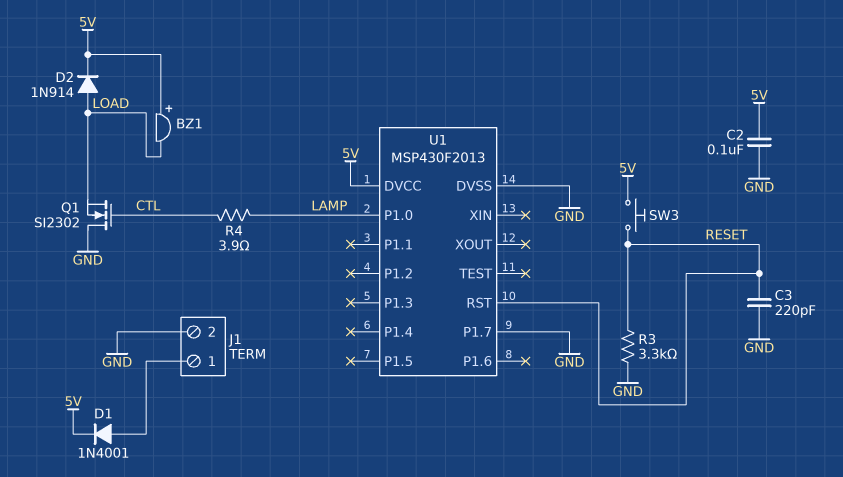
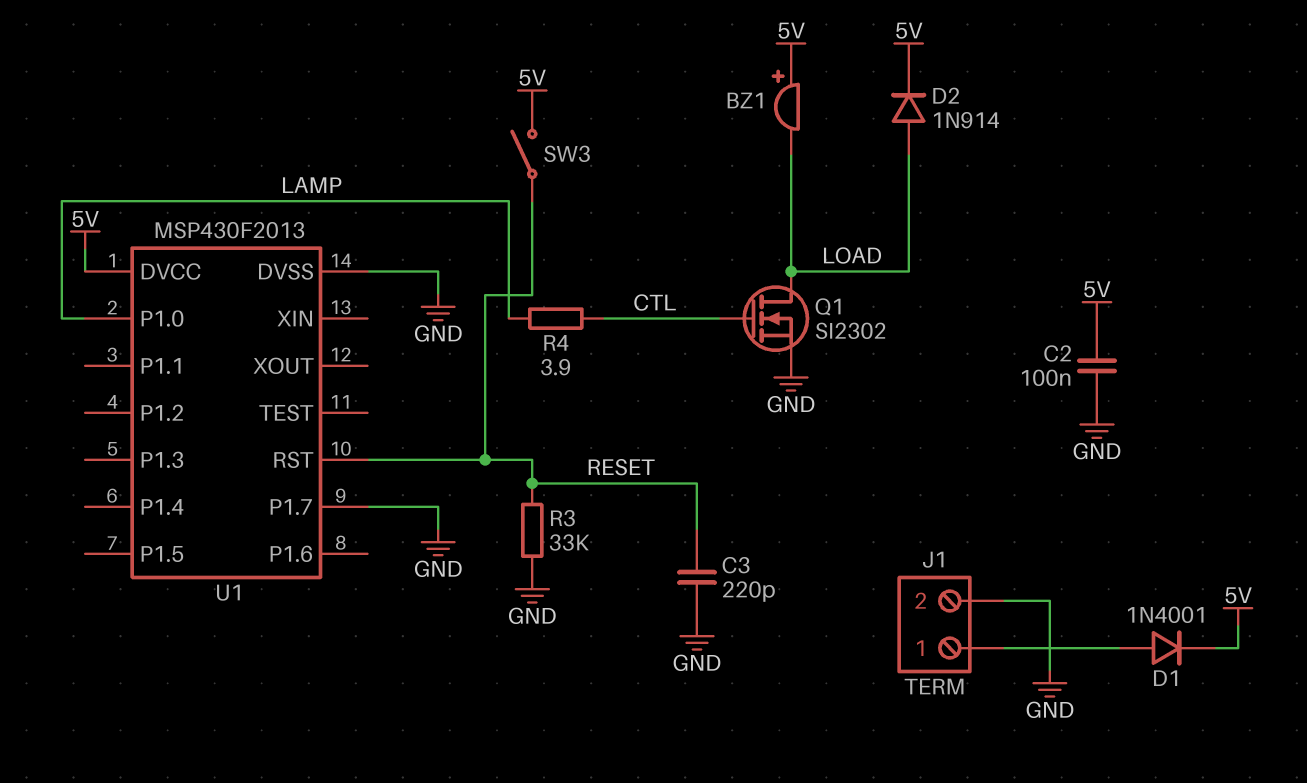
Q1: NMOS SI2302 (G CTL, D GND, S LOAD) -> NMOS SI2302 (G CTL, D LOAD, S GND)
R3: 3.3k (GND, RESET) -> 33k (GND, RESET)
SW3: button (5V, RESET) -> switch (5V, RESET)

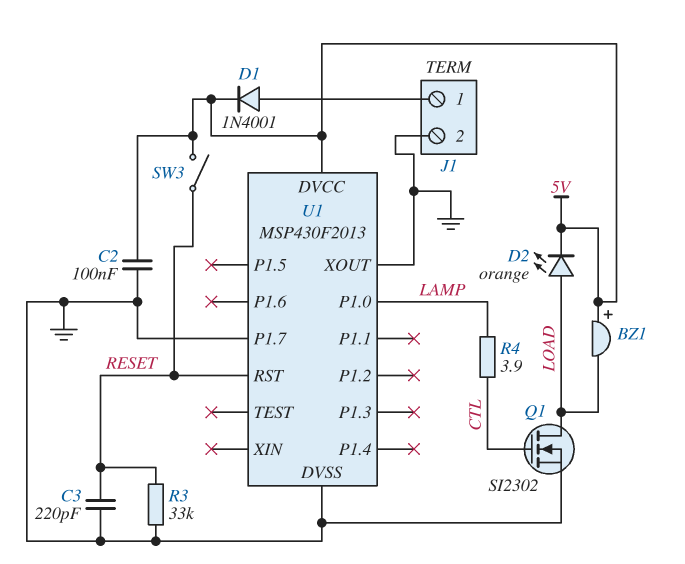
D2: diode 1N914 (A LOAD, K 5V) -> LED orange (A LOAD, K 5V)
U1 pin XOUT: none -> GND

